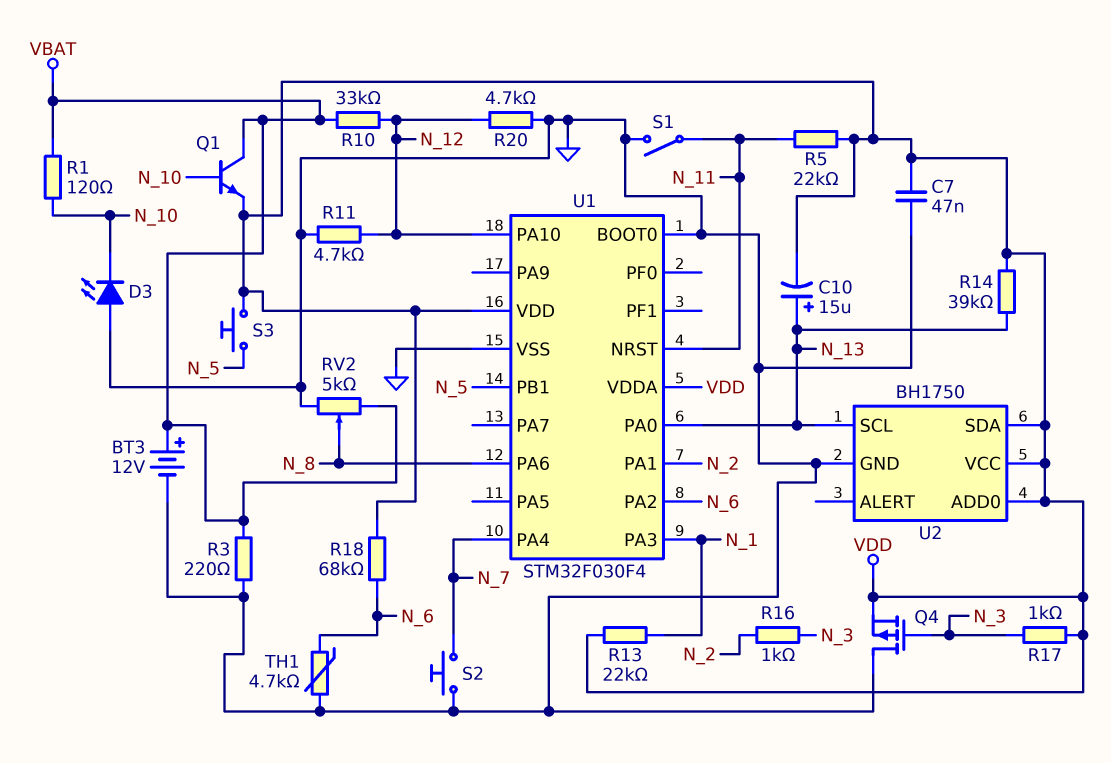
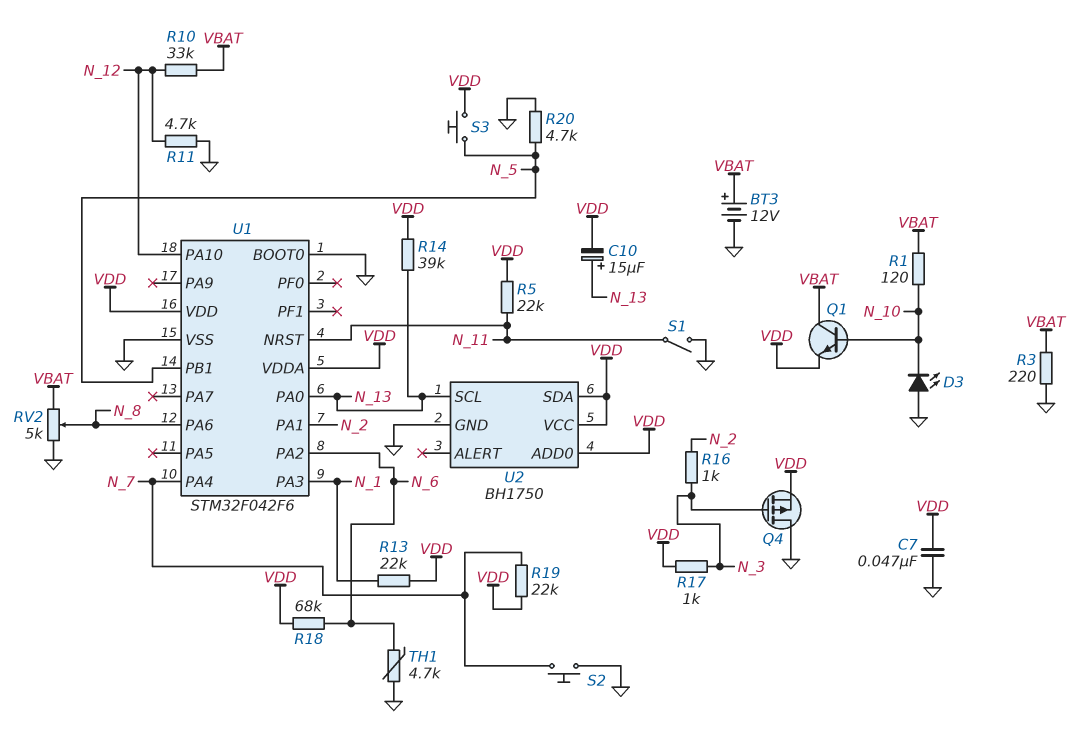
R19: none -> 22k (N_7, VDD)
R20: 4.7k (GND, N_12) -> 4.7k (GND, N_5)
U1: STM32F030F4 -> STM32F042F6

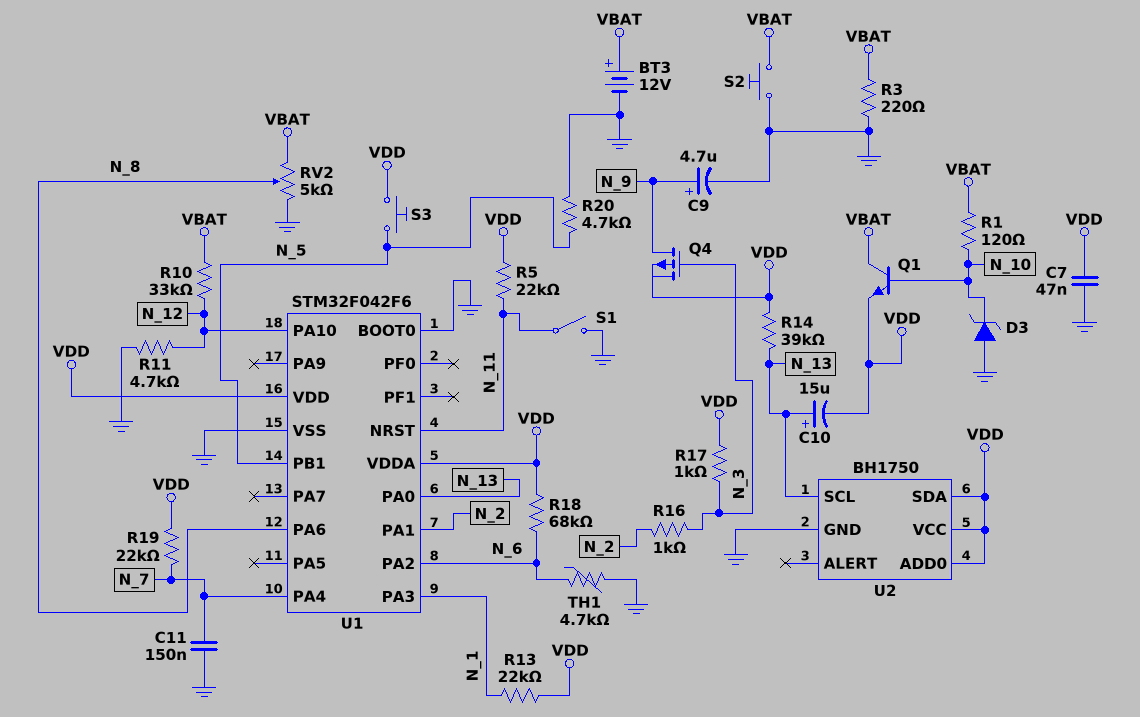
C9: none -> 4.7uF (plus N_9, minus GND)
C11: none -> 150nF (GND, N_7)
D3: LED (A GND, K N_10) -> zener (A GND, K N_10)
Q4: PMOS (G N_3, D GND, S VDD) -> PMOS (G N_3, D N_9, S VDD)
S2: button (GND, N_7) -> button (GND, VBAT)

